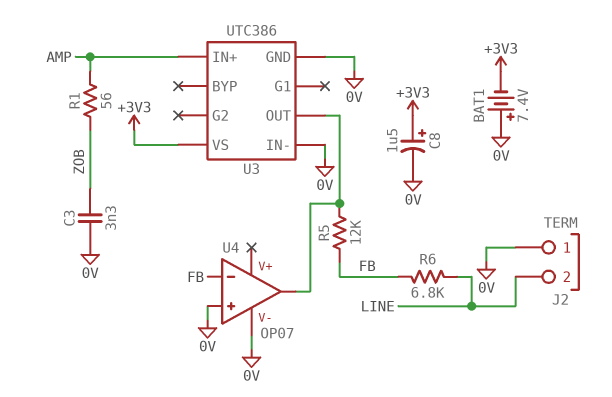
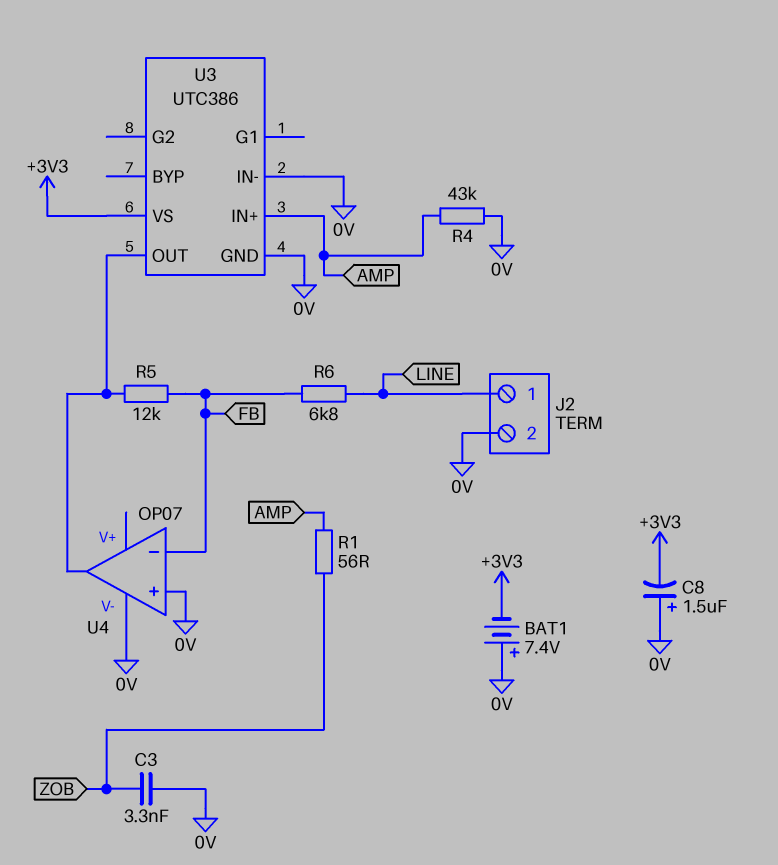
C8: 1.5uF (plus +3V3, minus 0V) -> 1.5uF (plus 0V, minus +3V3)
J2 pin 1: 0V -> LINE
J2 pin 2: LINE -> 0V
R4: none -> 43k (0V, AMP)

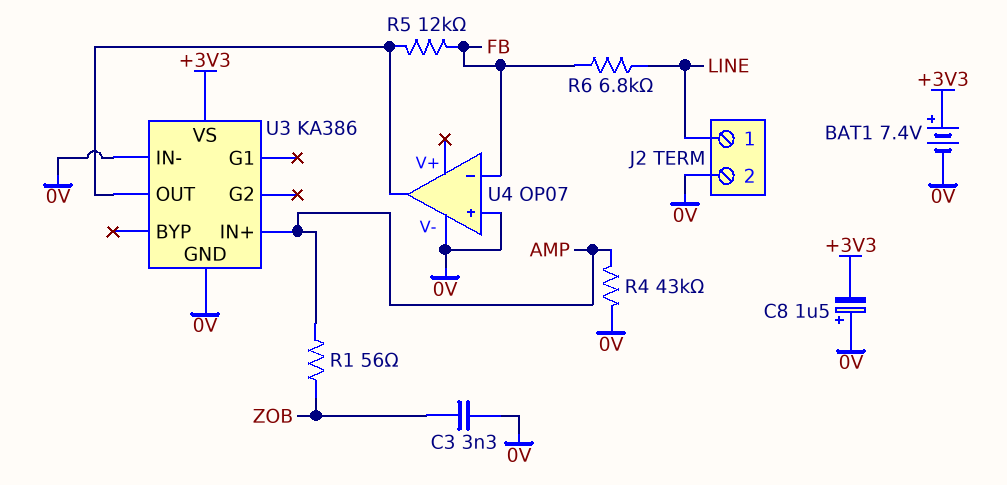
BAT1: 7.4V (plus 0V, minus +3V3) -> 7.4V (plus +3V3, minus 0V)
U3: UTC386 -> KA386

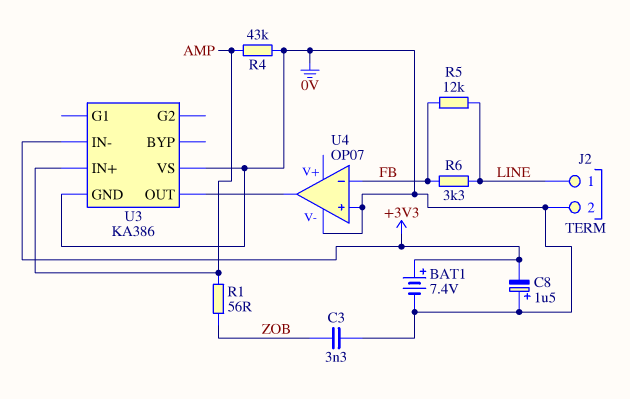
R5: 12k (FB, U3/OUT) -> 12k (FB, LINE)
R6: 6.8k (FB, LINE) -> 3.3k (FB, LINE)
U3 pin IN-: 0V -> +3V3
U3 pin VS: +3V3 -> 0V

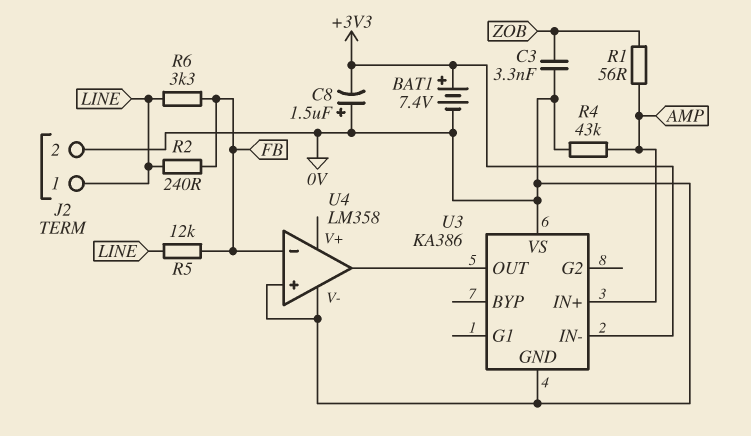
R2: none -> 240 (FB, LINE)
U4: OP07 -> LM358

